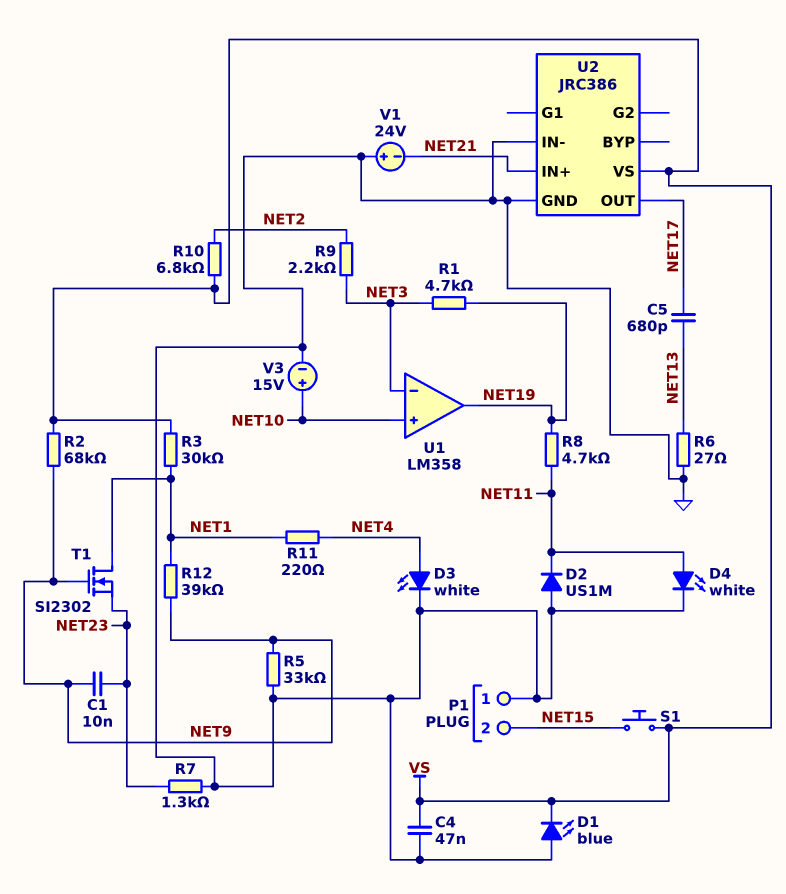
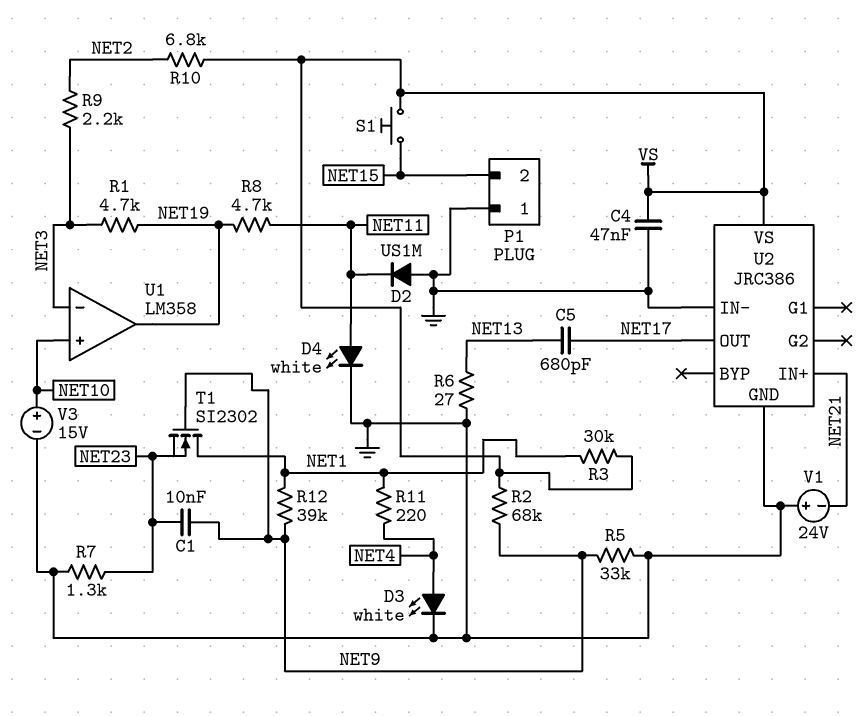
D1: LED blue (A GND, K VS) -> none

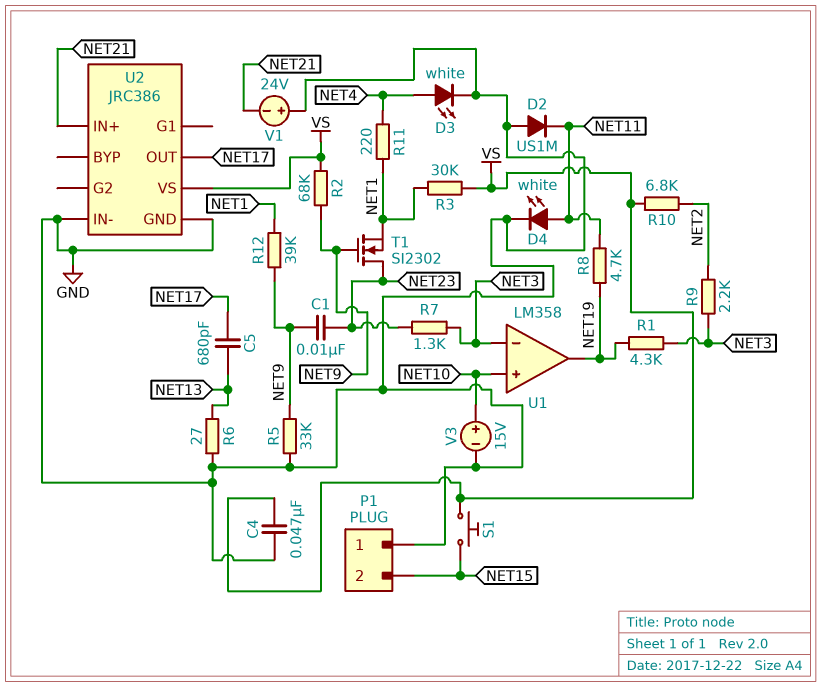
R1: 4.7k (NET3, NET19) -> 4.3k (NET3, NET19)
R7: 1.3k (GND, NET23) -> 1.3k (NET3, NET23)
T1: NMOS SI2302 (G NET9, D NET1, S NET23) -> NMOS SI2302 (G NET9, D NET23, S NET1)

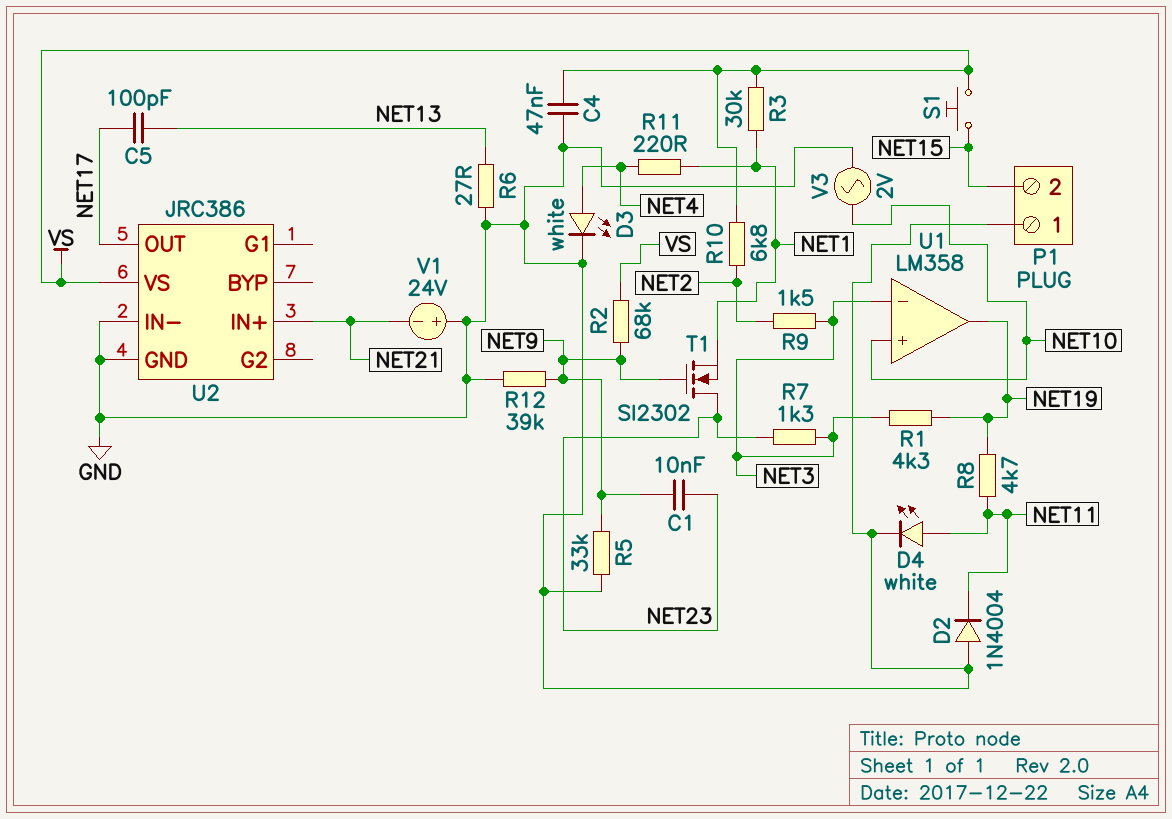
C5: 680pF (NET13, NET17) -> 100pF (NET13, NET17)
D2: diode US1M (A GND, K NET11) -> diode 1N4004 (A GND, K NET11)
R9: 2.2k (NET2, NET3) -> 1.5k (NET2, NET3)
R12: 39k (NET1, NET9) -> 39k (GND, NET9)
V3: 15V (plus NET10, minus GND) -> AC 2V (GND, NET10)

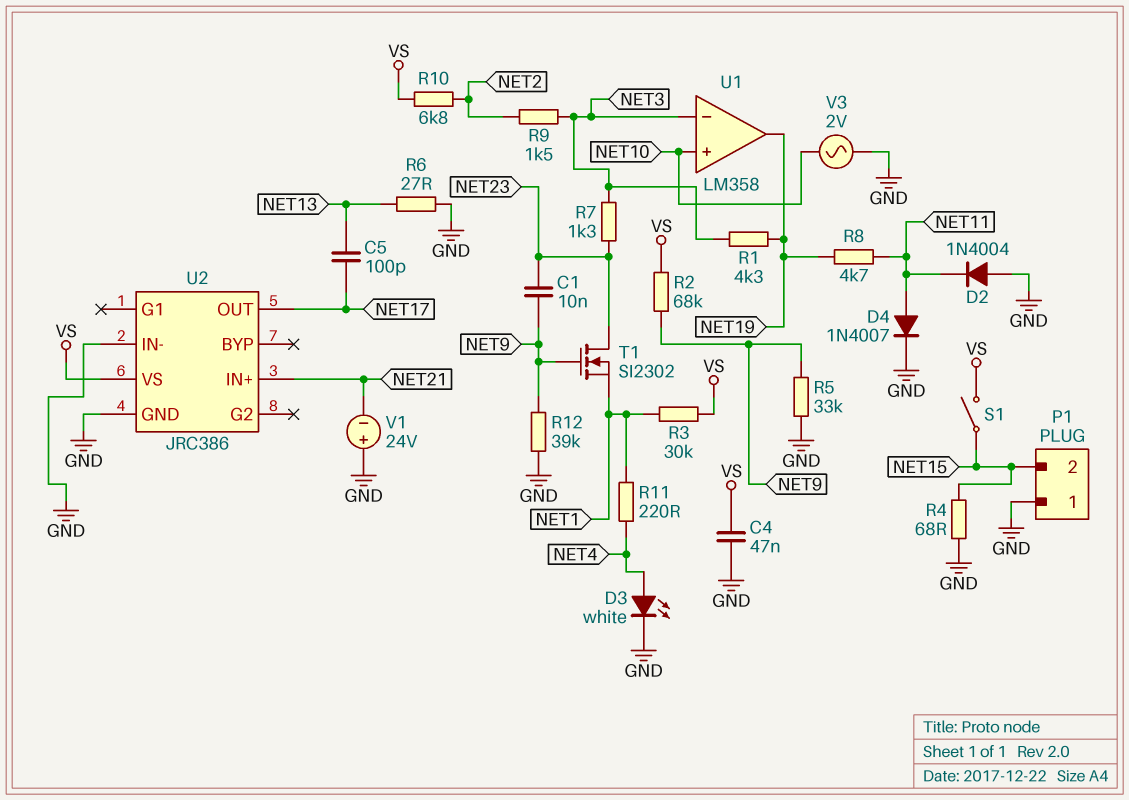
D4: LED white (A NET11, K GND) -> diode 1N4007 (A NET11, K GND)
R4: none -> 68 (GND, NET15)
S1: button (NET15, VS) -> switch (NET15, VS)

